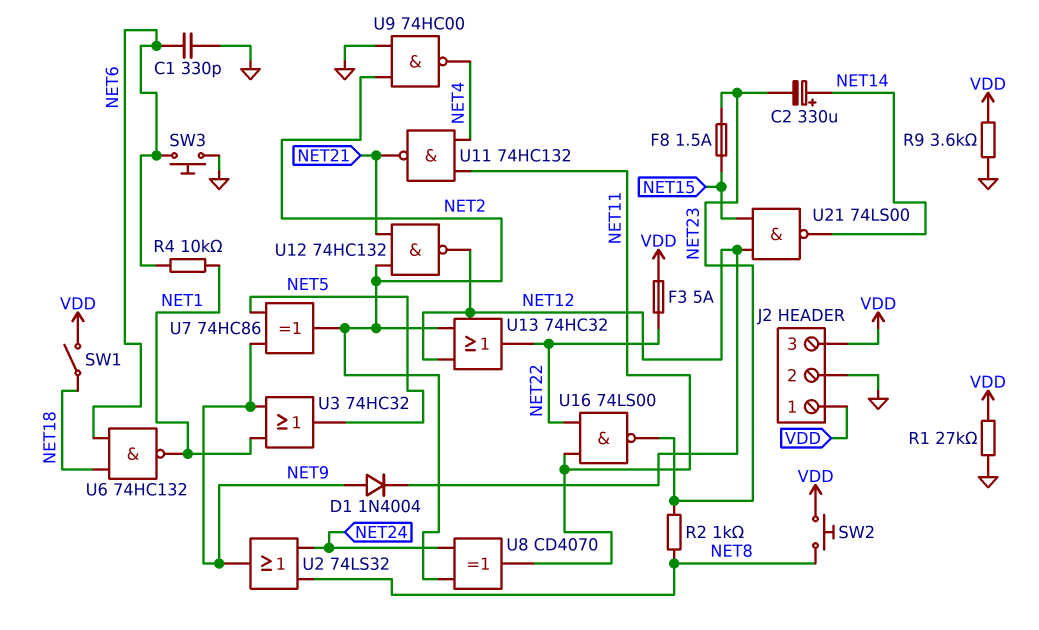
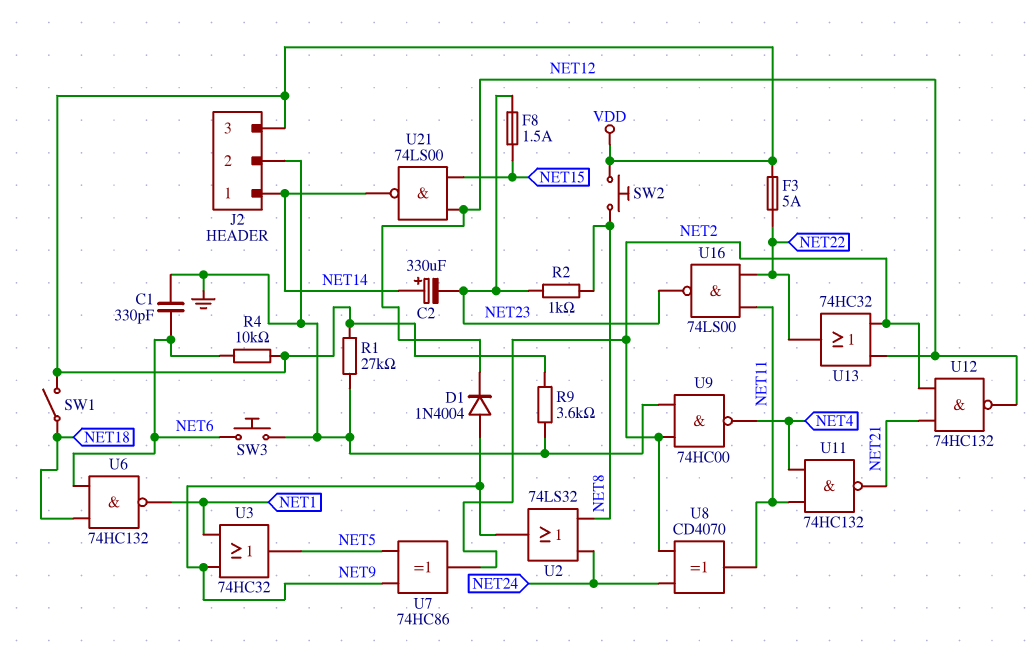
J2 pin 1: VDD -> NET14
R4: 10k (NET1, NET6) -> 10k (NET6, VDD)

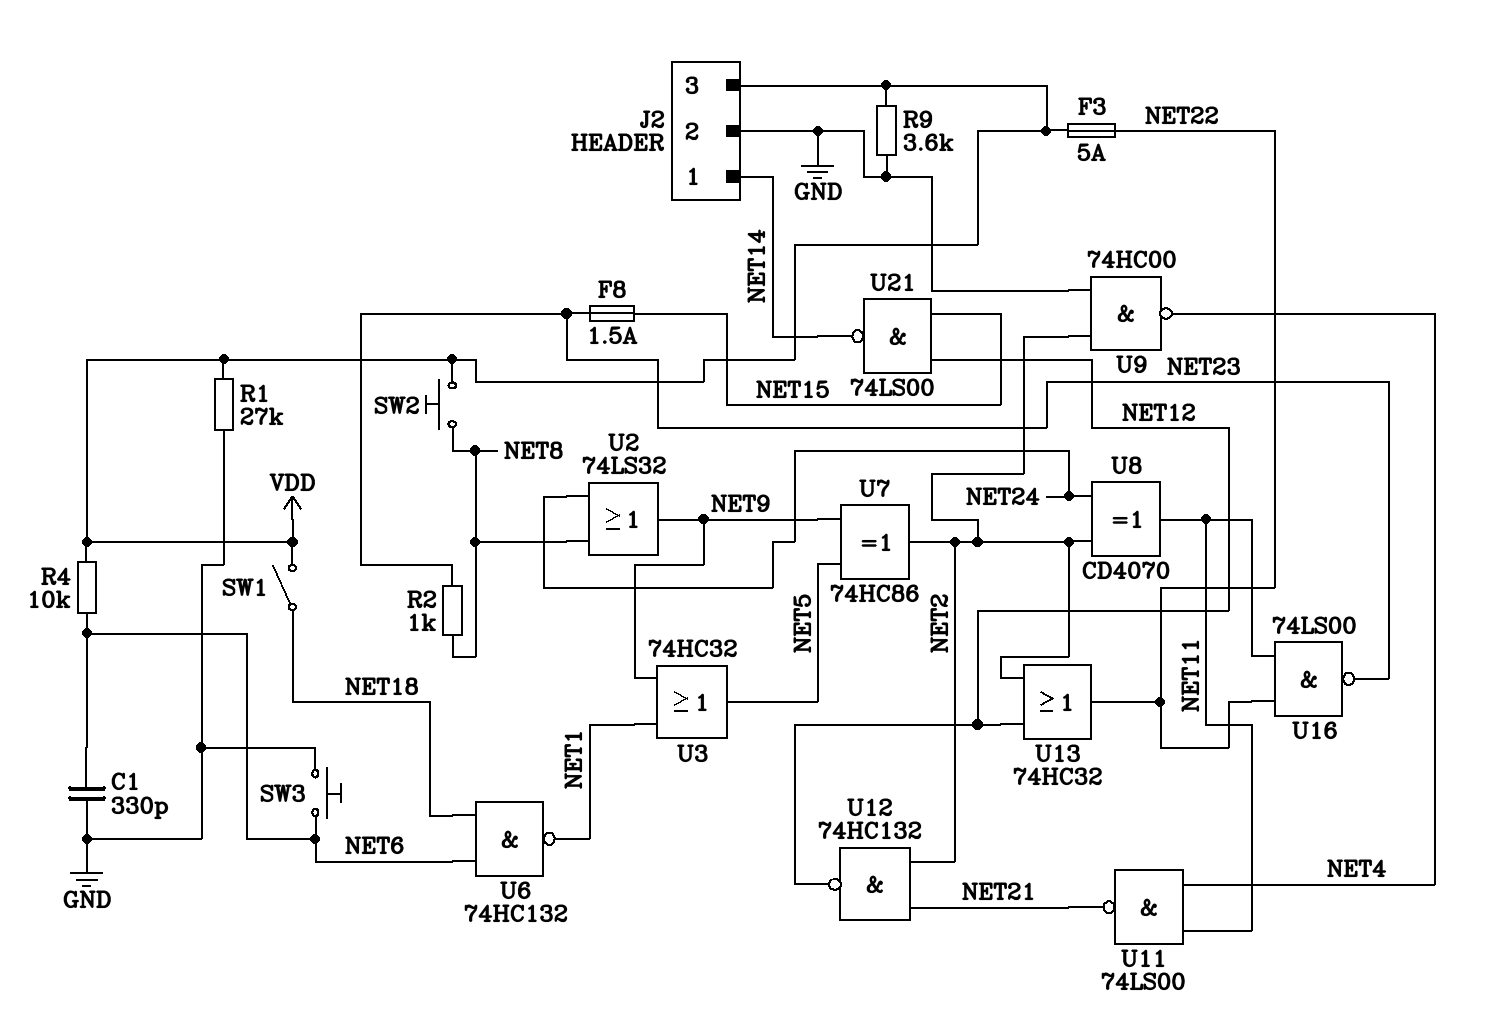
C2: 330uF (plus NET14, minus NET23) -> none
D1: diode 1N4004 (A NET9, K NET12) -> none
U11: NAND 74HC132 (in NET4, in NET11, out NET21) -> NAND 74LS00 (in NET4, in NET11, out NET21)

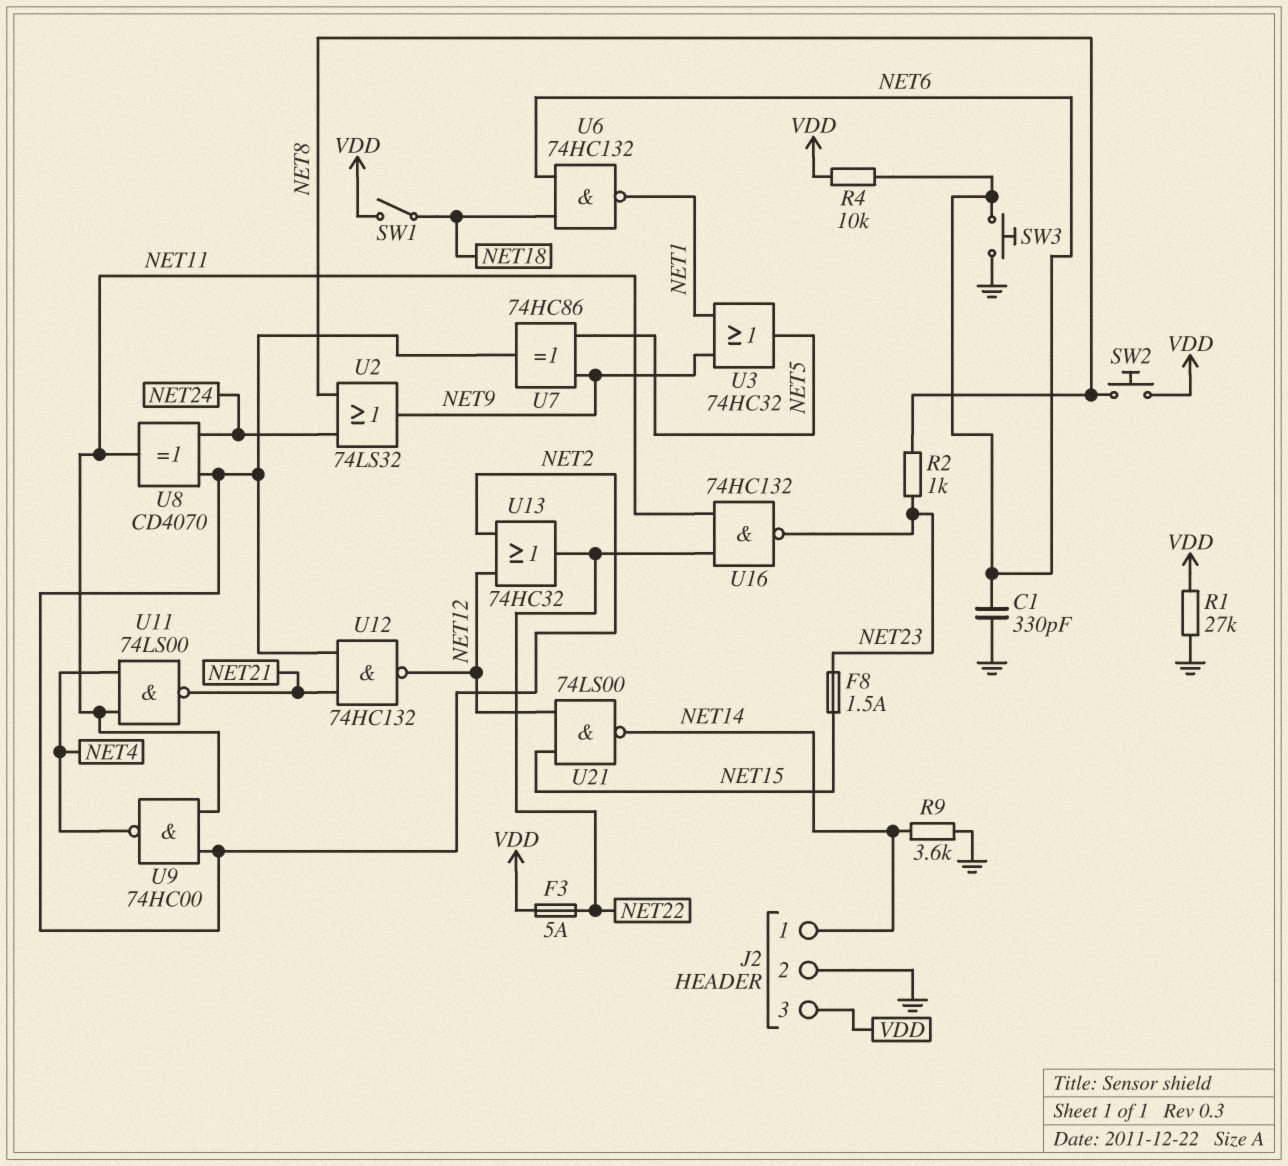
R9: 3.6k (GND, VDD) -> 3.6k (GND, NET14)
U9: NAND 74HC00 (in GND, in NET2, out NET4) -> NAND 74HC00 (in NET2, in NET11, out NET4)
U16: NAND 74LS00 (in NET11, in NET22, out NET23) -> NAND 74HC132 (in NET11, in NET22, out NET23)

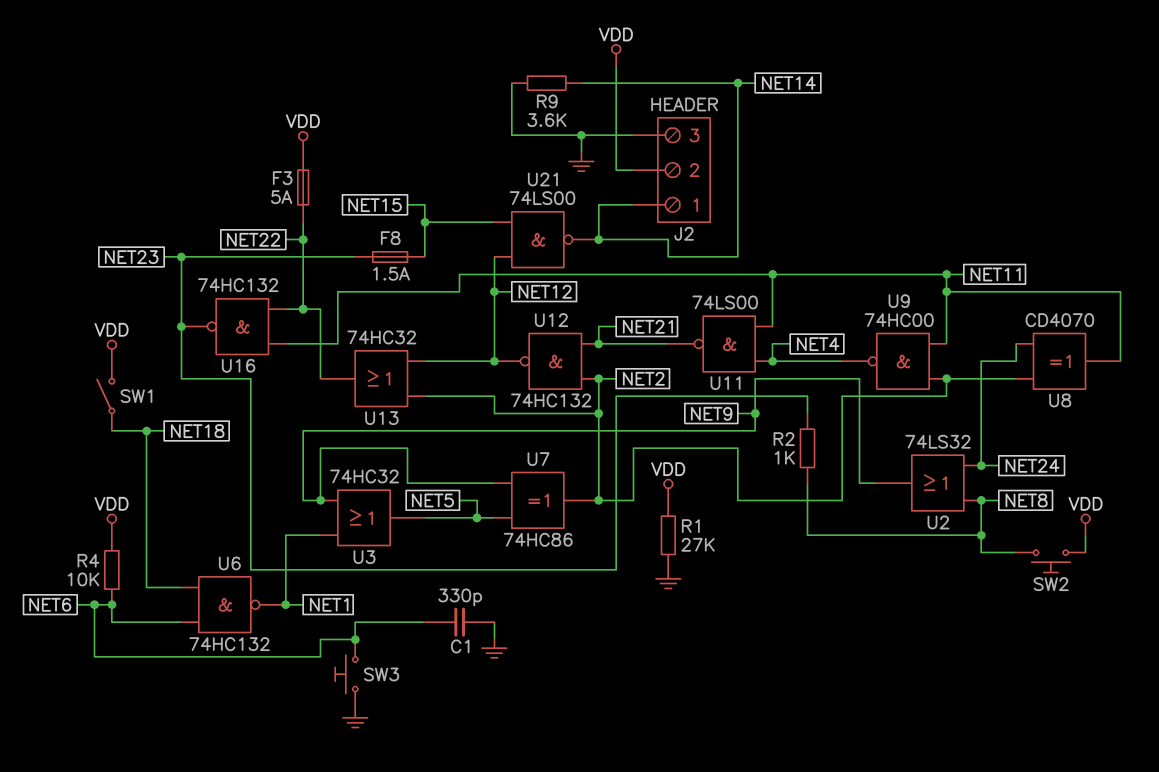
J2 pin 2: GND -> VDD
J2 pin 3: VDD -> GND

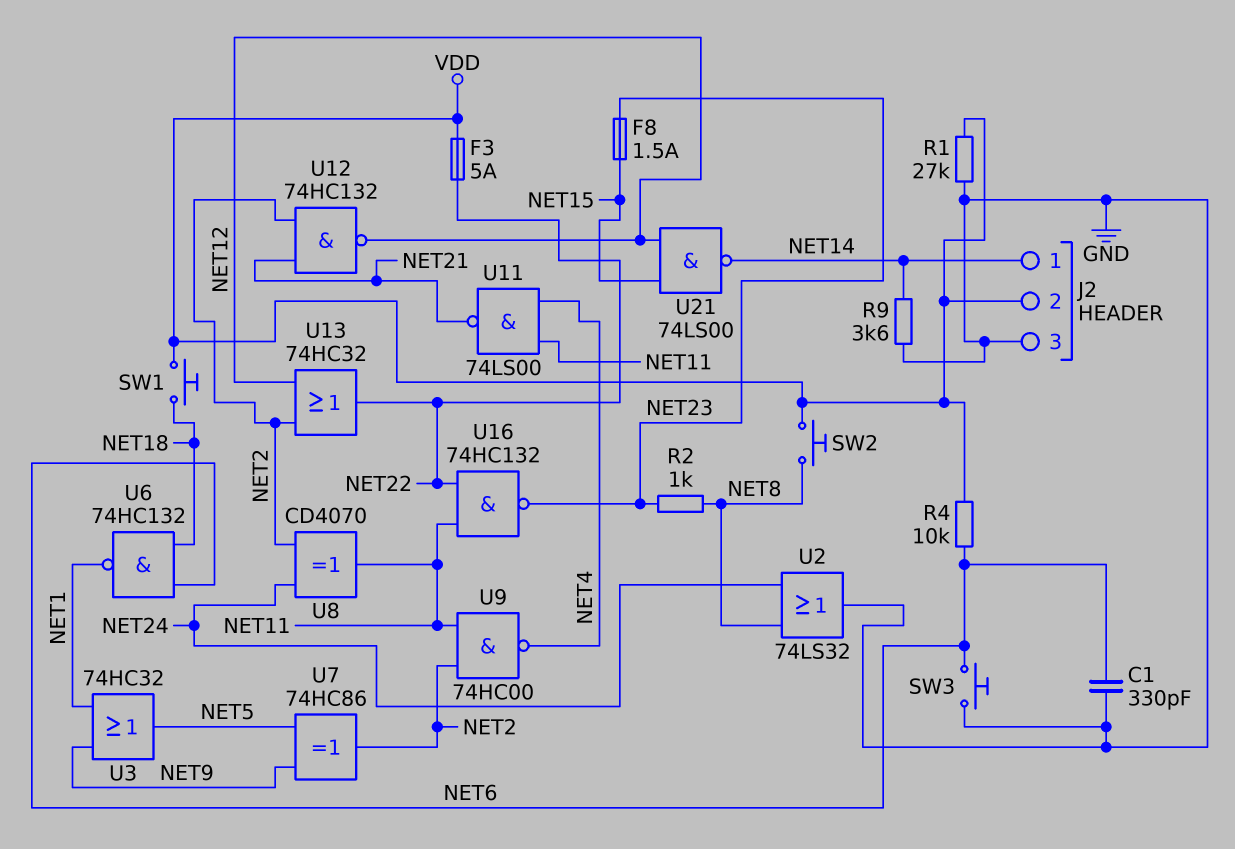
SW1: switch (NET18, VDD) -> button (NET18, VDD)
U2: OR 74LS32 (in NET8, in NET24, out NET9) -> OR 74LS32 (in NET8, in NET24, out GND)

